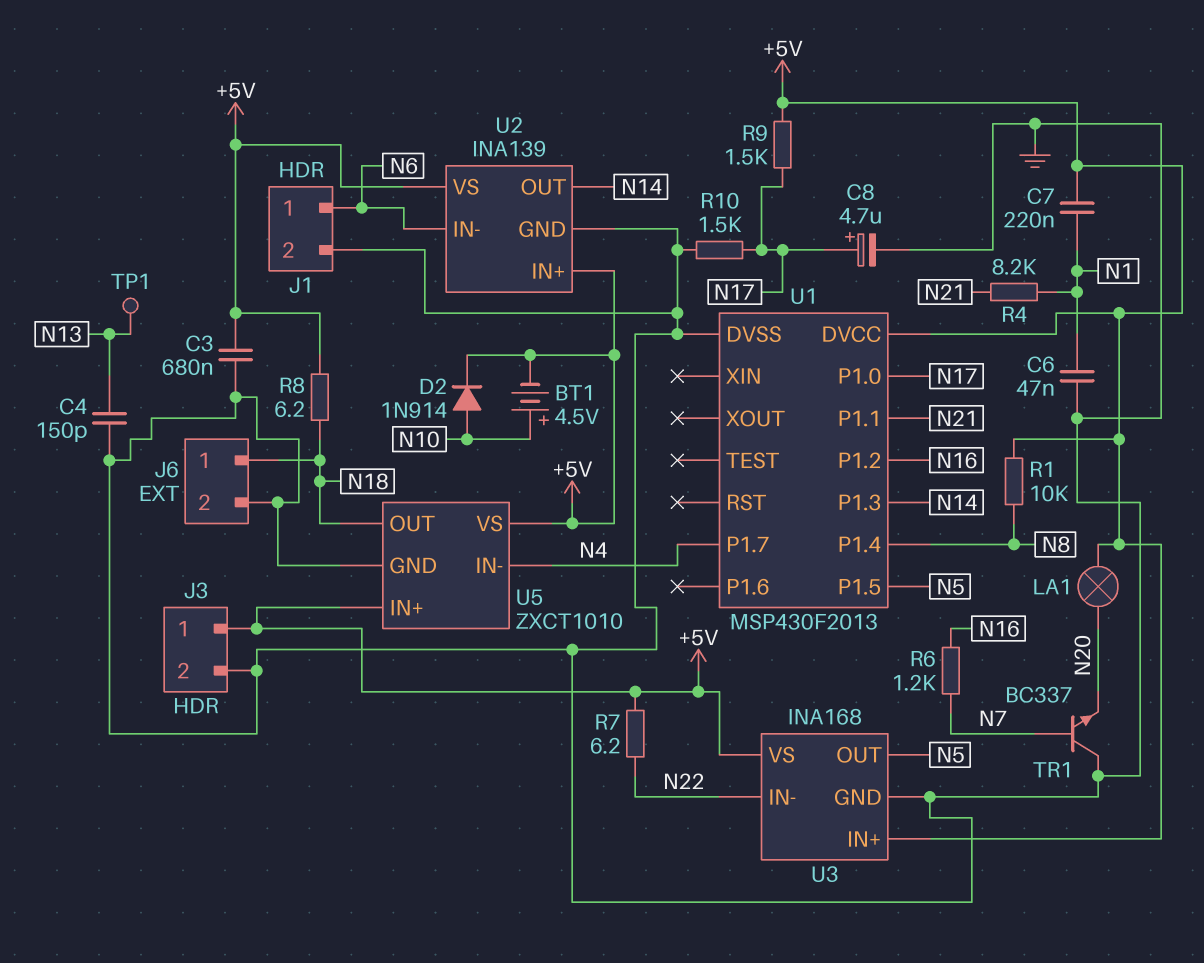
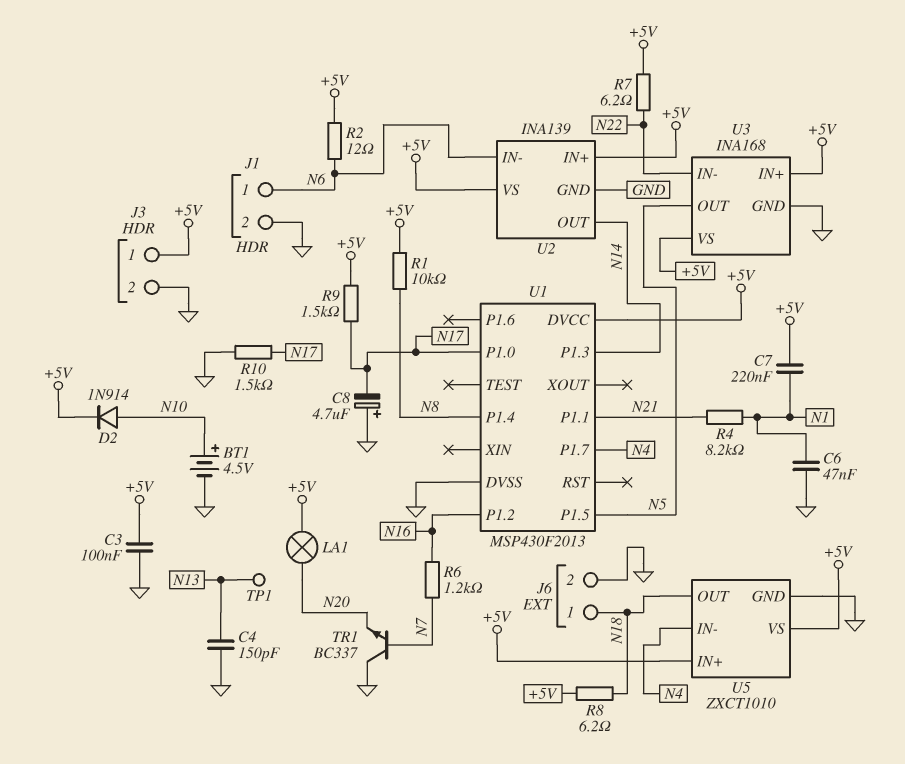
BT1: 4.5V (plus N10, minus +5V) -> 4.5V (plus N10, minus GND)
C3: 680nF (+5V, GND) -> 100nF (+5V, GND)
C8: 4.7uF (plus N17, minus GND) -> 4.7uF (plus GND, minus N17)
R2: none -> 12 (+5V, N6)

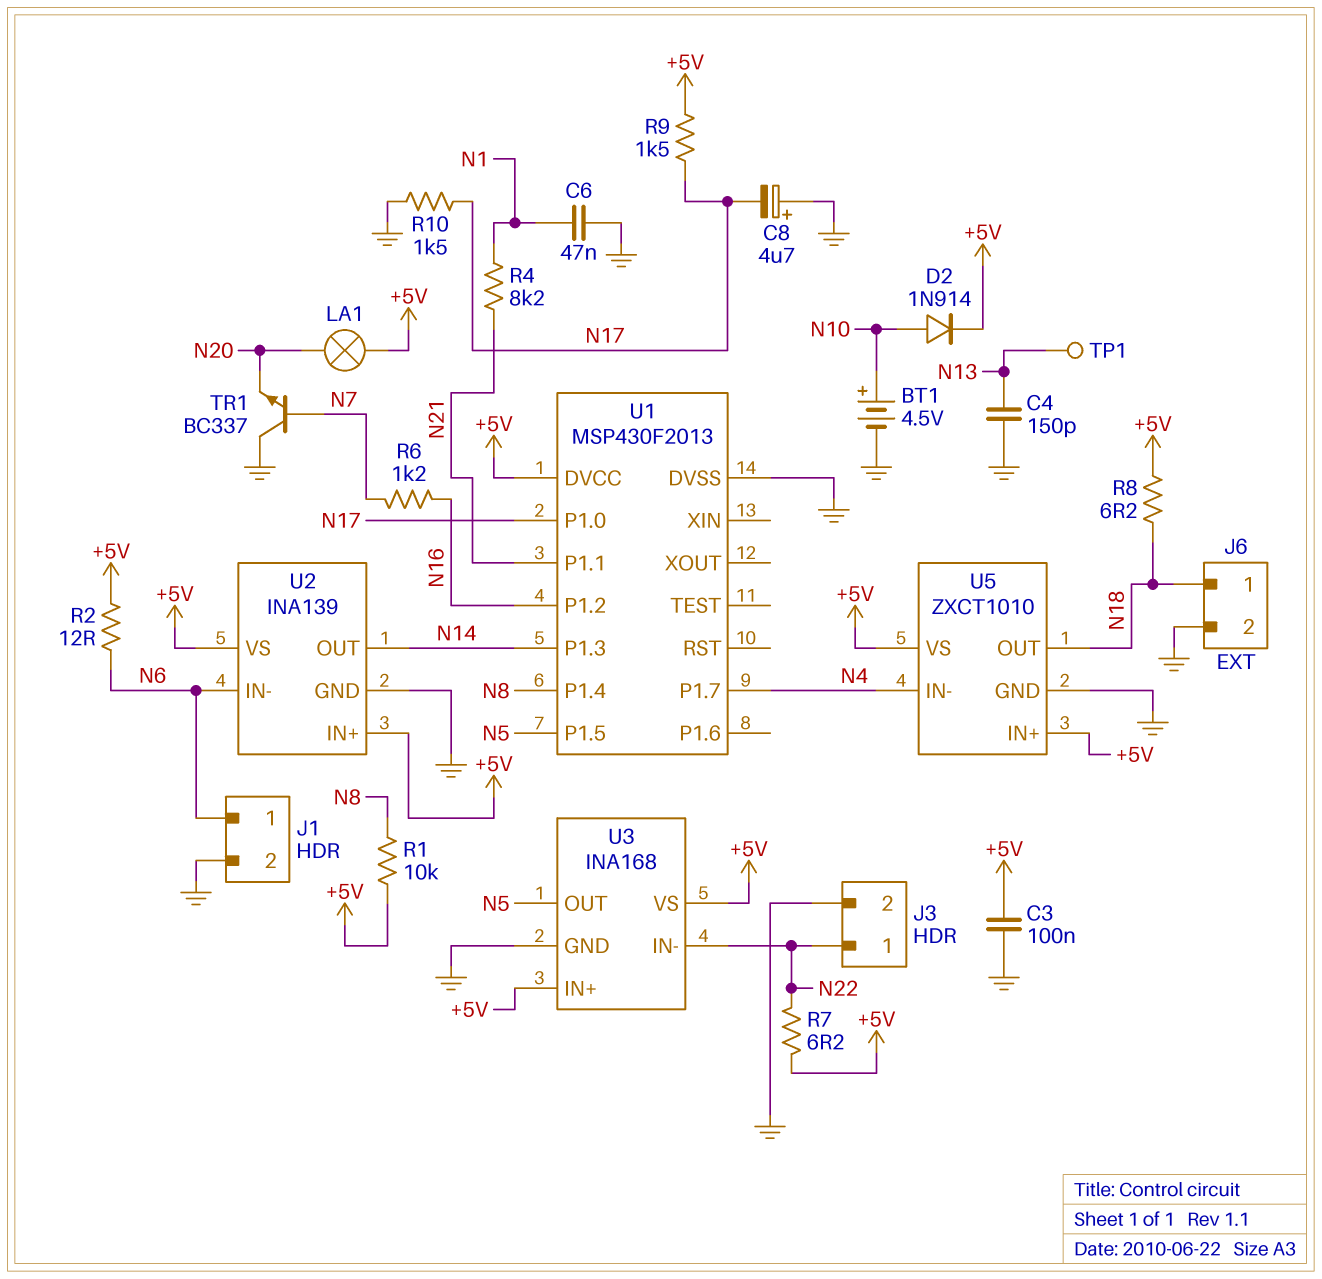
C7: 220nF (+5V, N1) -> none
J3 pin 1: +5V -> N22

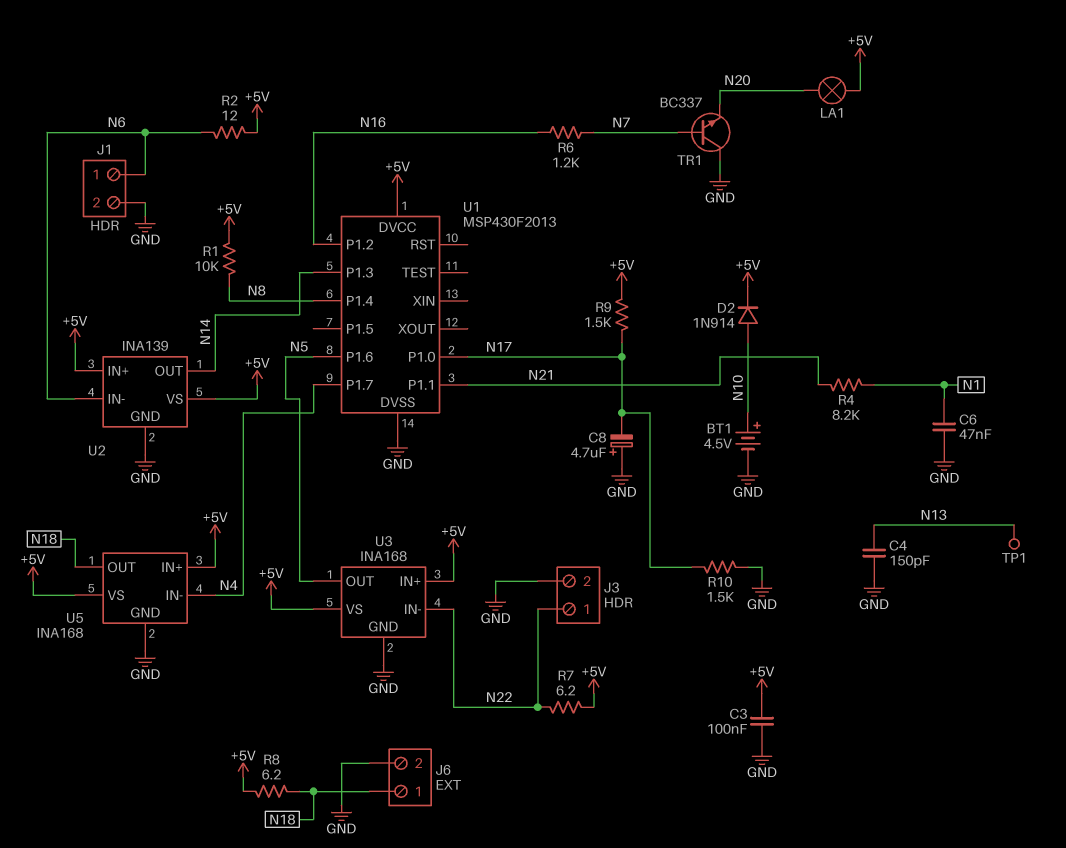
U1 pin P1.5: N5 -> none
U1 pin P1.6: none -> N5
U5: ZXCT1010 -> INA168

